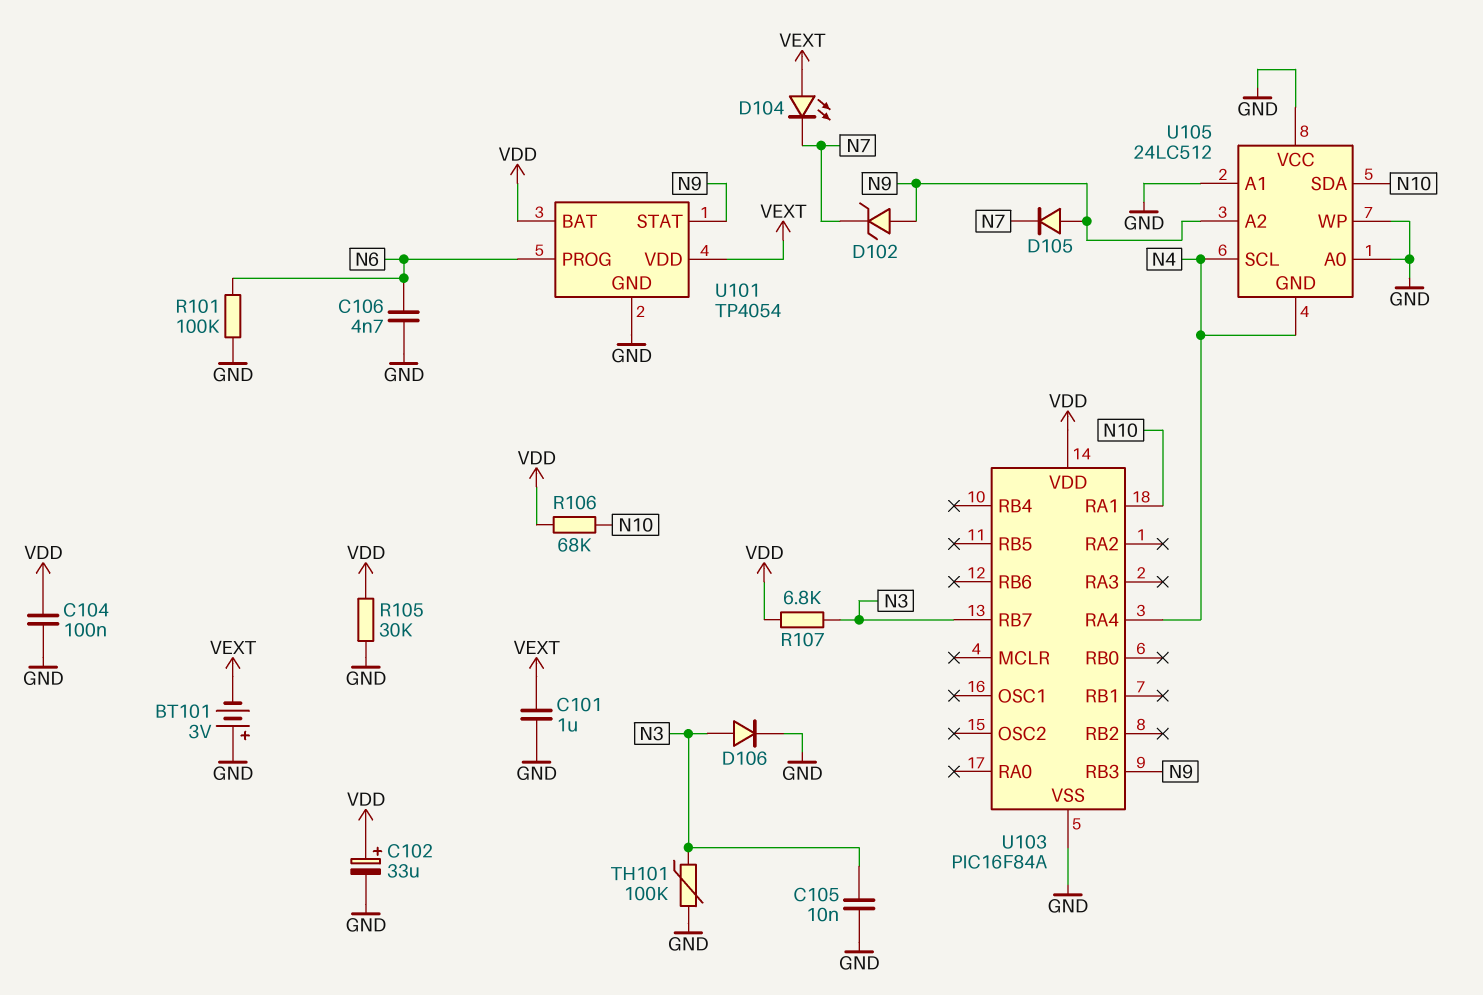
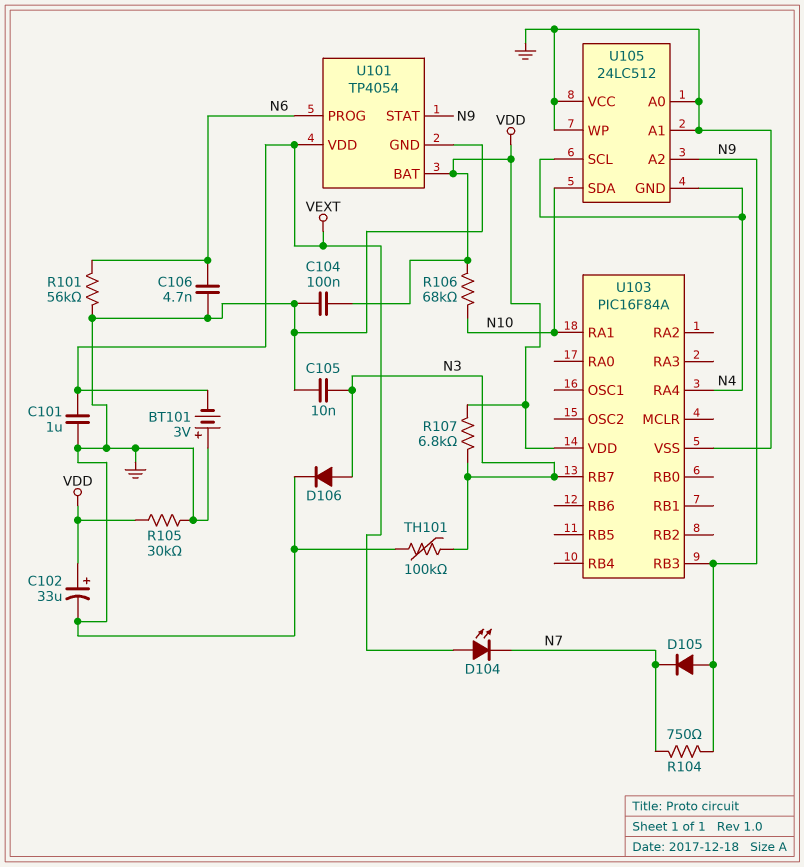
D102: zener (A N9, K N7) -> none
R101: 100k (GND, N6) -> 56k (GND, N6)
R104: none -> 750 (N7, N9)

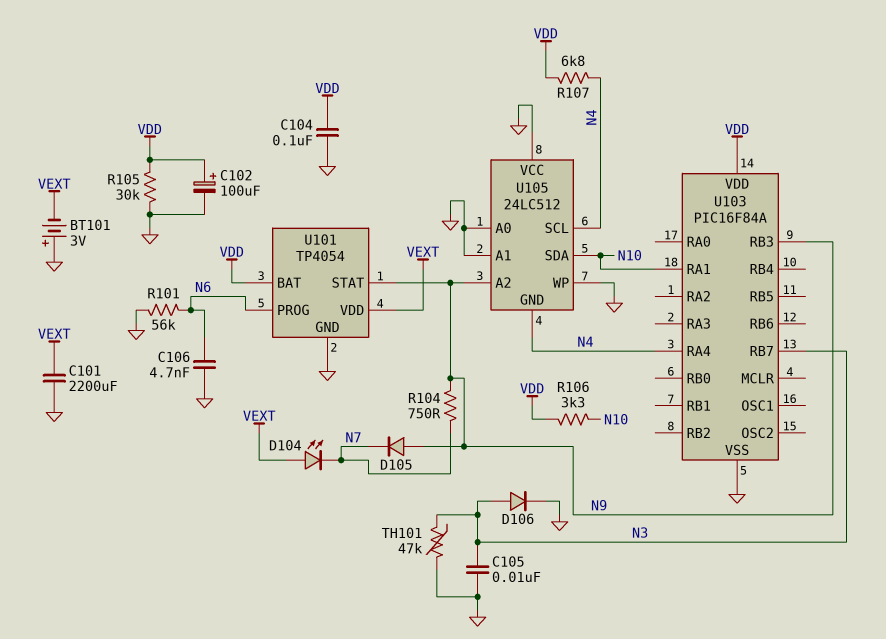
C101: 1uF (GND, VEXT) -> 2200uF (GND, VEXT)
C102: 33uF (plus VDD, minus GND) -> 100uF (plus VDD, minus GND)
R106: 68k (N10, VDD) -> 3.3k (N10, VDD)
R107: 6.8k (N3, VDD) -> 6.8k (N4, VDD)
TH101: 100k (GND, N3) -> 47k (GND, N3)

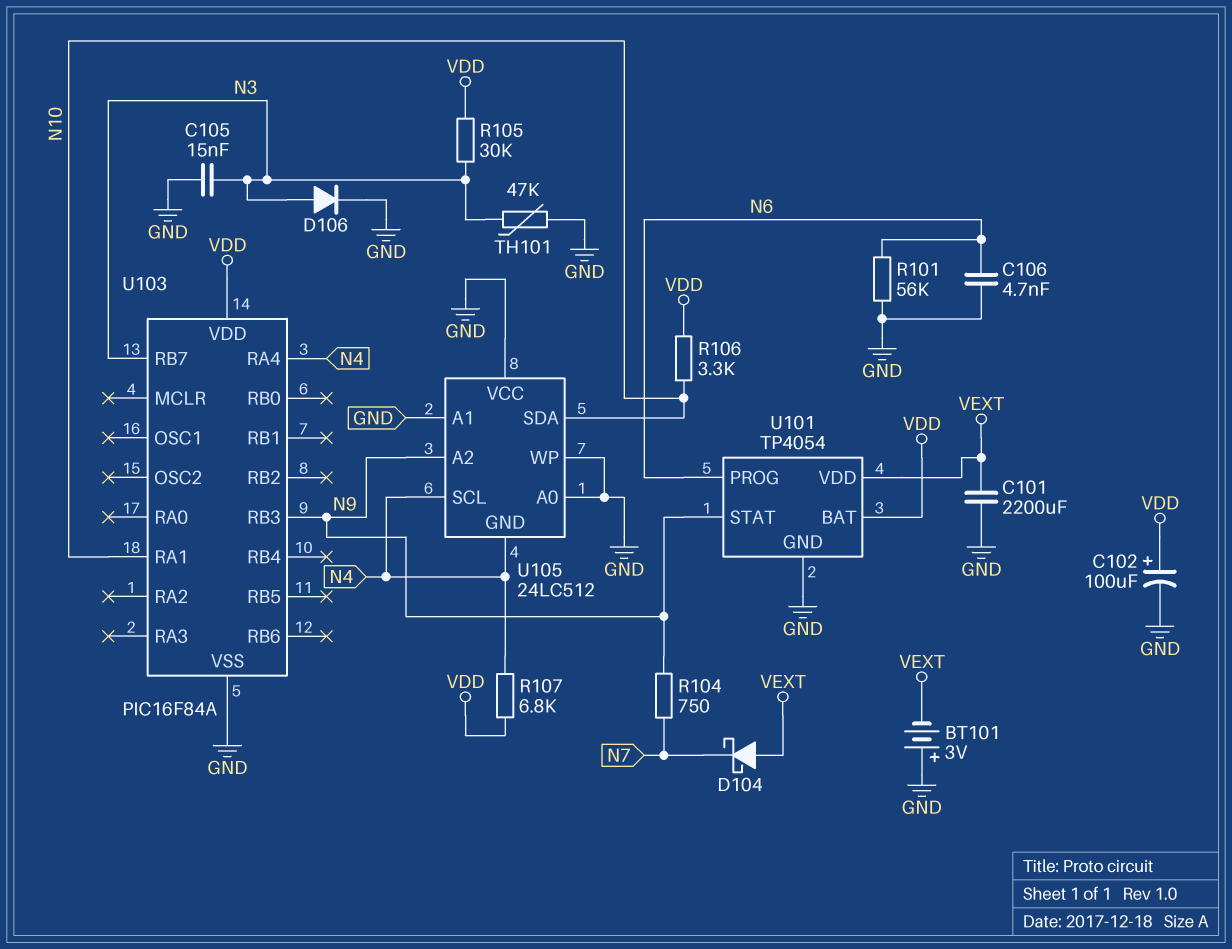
C104: 100nF (GND, VDD) -> none
C105: 10nF (GND, N3) -> 15nF (GND, N3)
D104: LED (A VEXT, K N7) -> schottky (A VEXT, K N7)
D105: diode (A N9, K N7) -> none
R105: 30k (GND, VDD) -> 30k (N3, VDD)

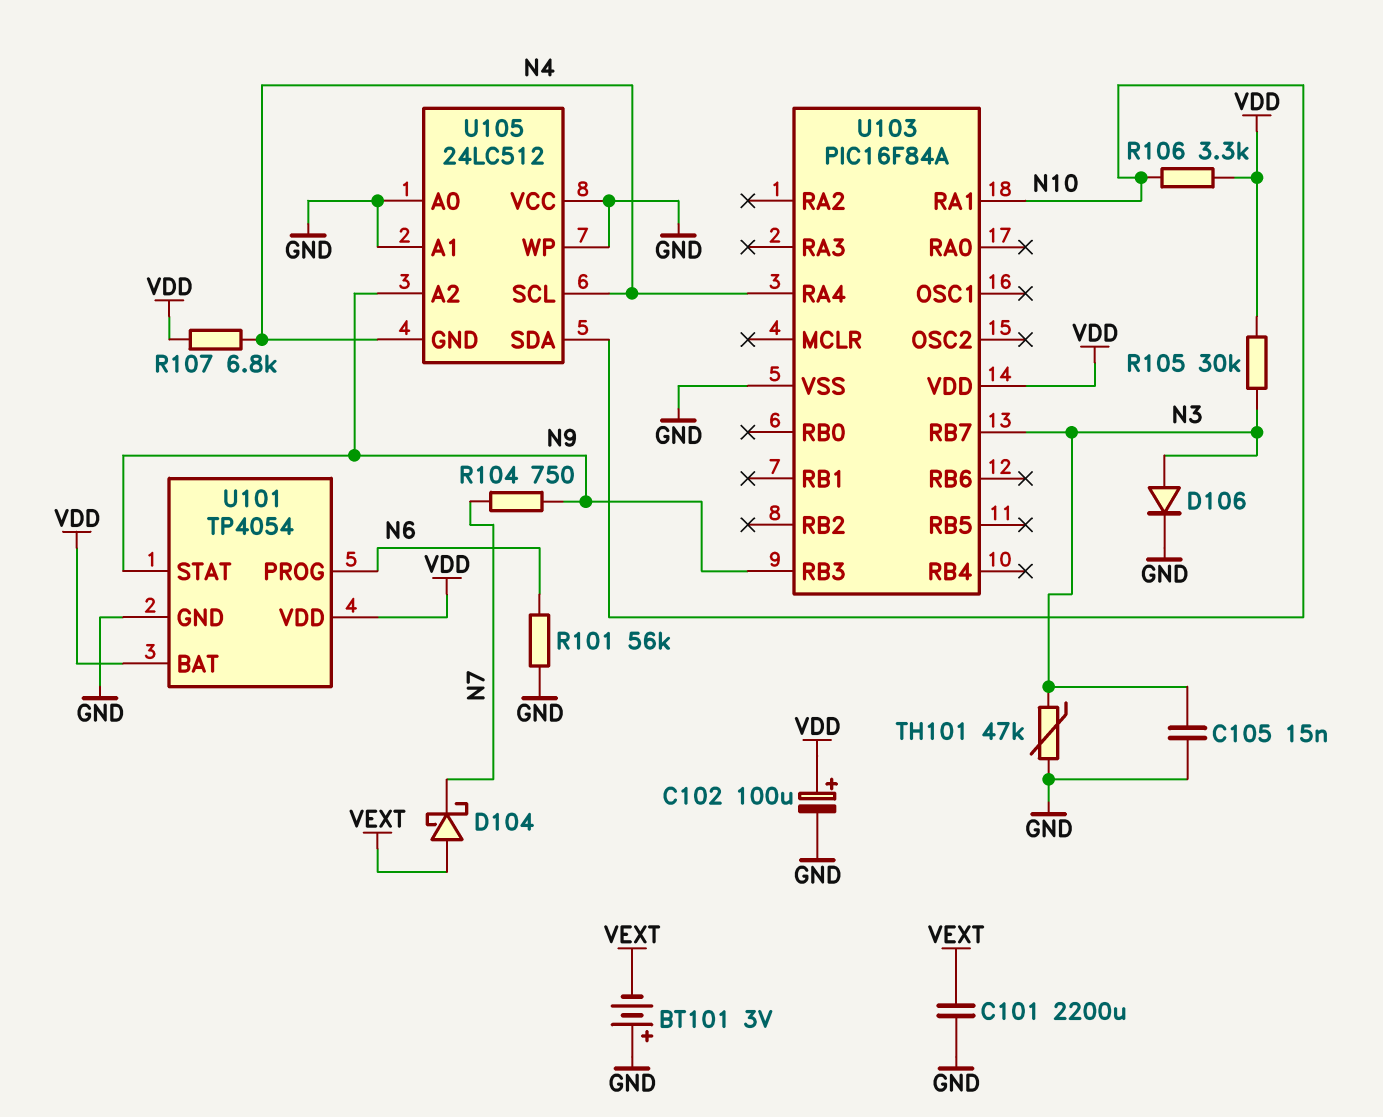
C106: 4.7nF (GND, N6) -> none
U101 pin VDD: VEXT -> VDD

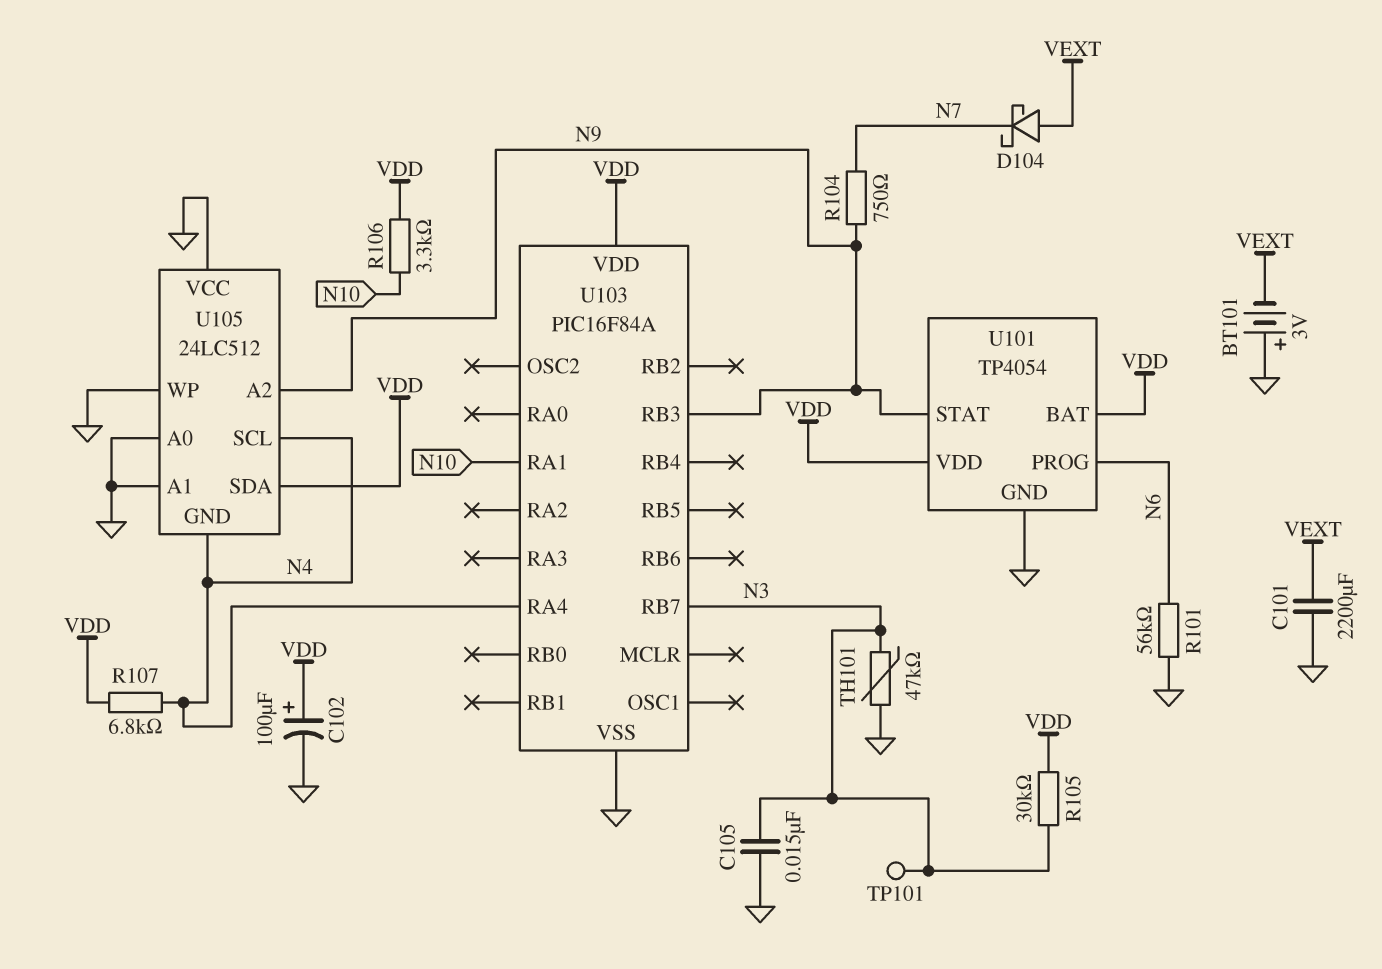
D106: diode (A N3, K GND) -> none
TP101: none -> test point (N3)
U105 pin SDA: N10 -> VDD

